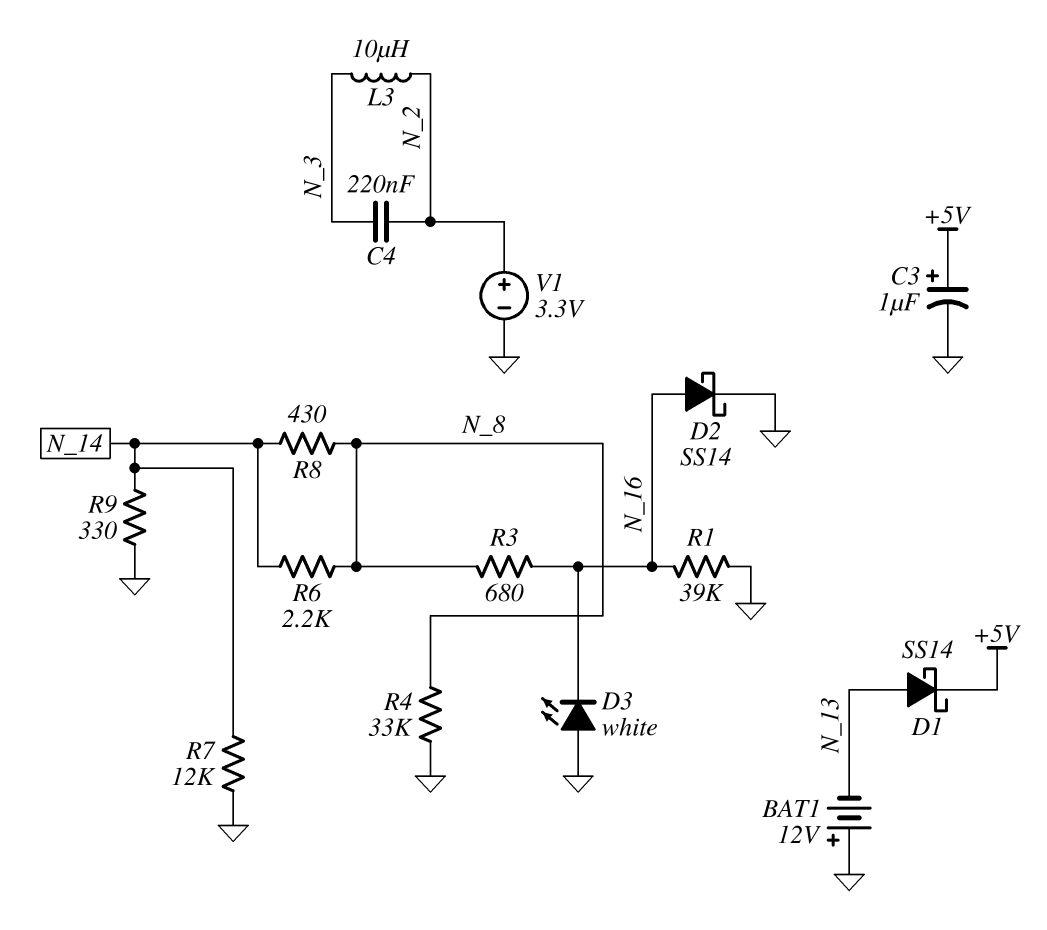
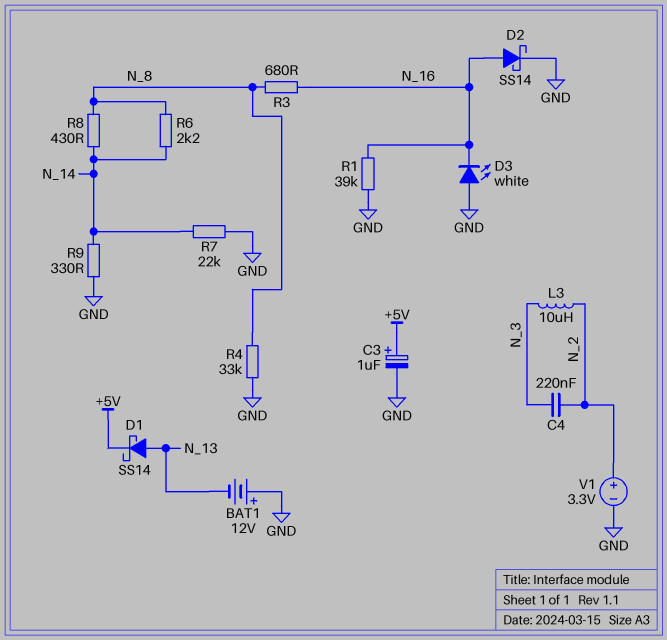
R7: 12k (GND, N_14) -> 22k (GND, N_14)

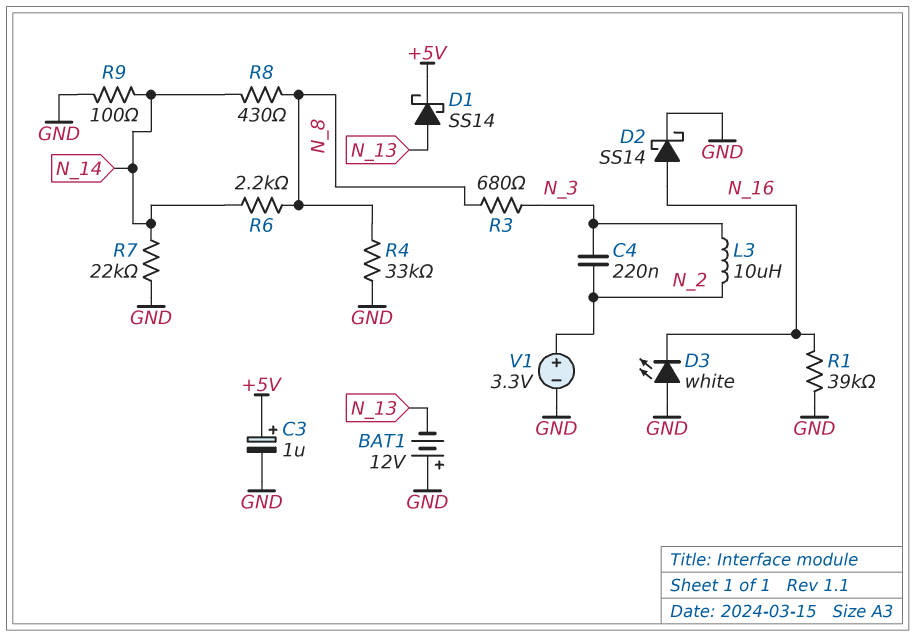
R3: 680 (N_8, N_16) -> 680 (N_3, N_8)
R9: 330 (GND, N_14) -> 100 (GND, N_14)

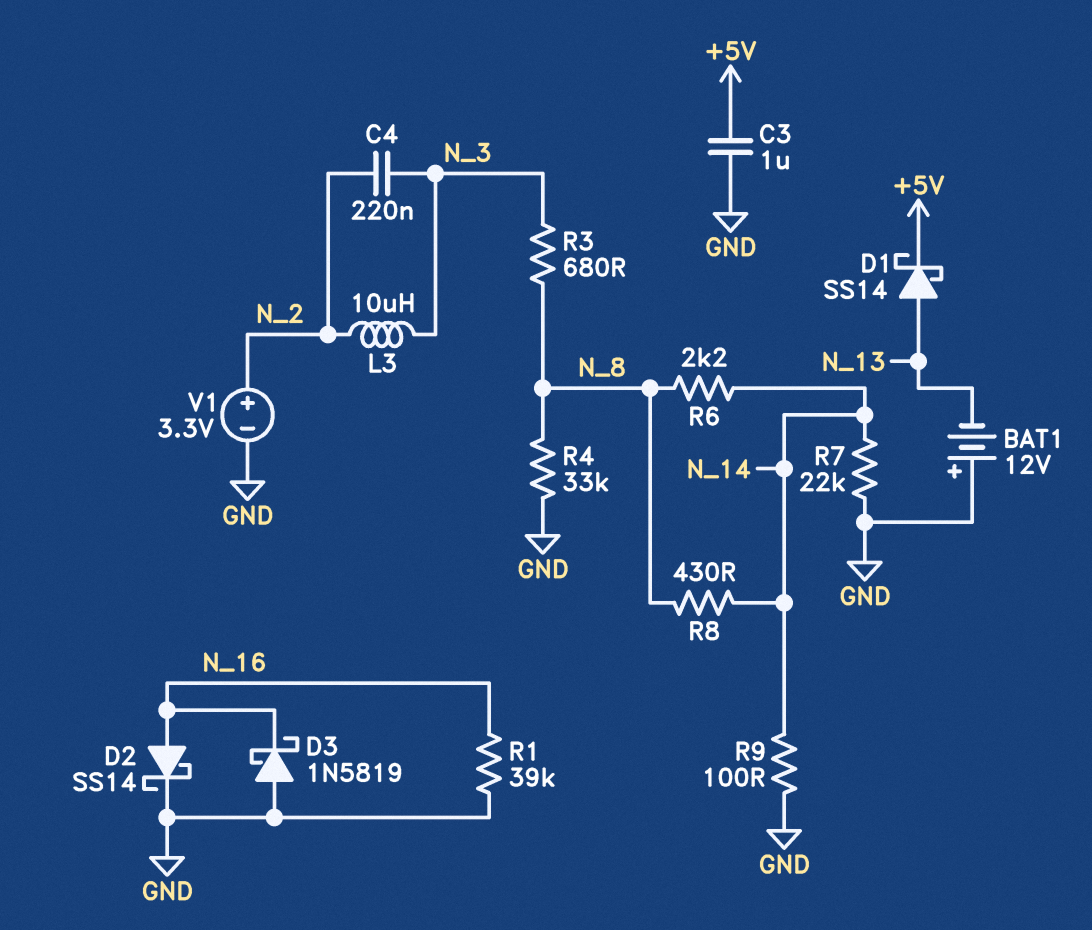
C3: 1uF (plus +5V, minus GND) -> 1uF (+5V, GND)
D3: LED white (A GND, K N_16) -> schottky 1N5819 (A GND, K N_16)

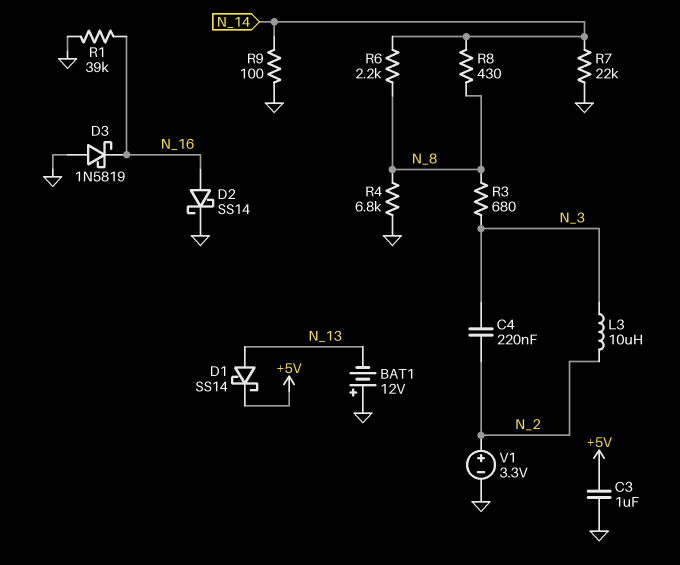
R4: 33k (GND, N_8) -> 6.8k (GND, N_8)

